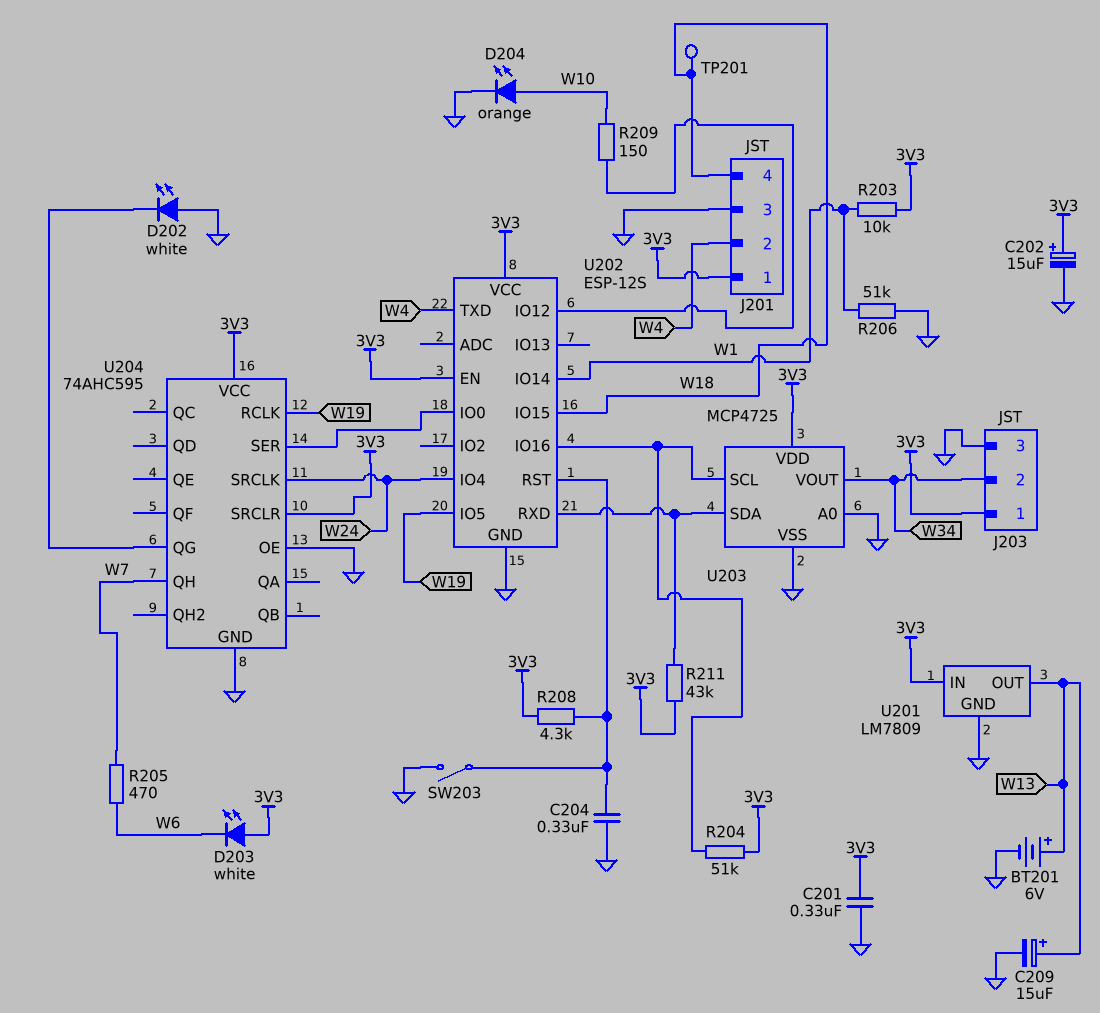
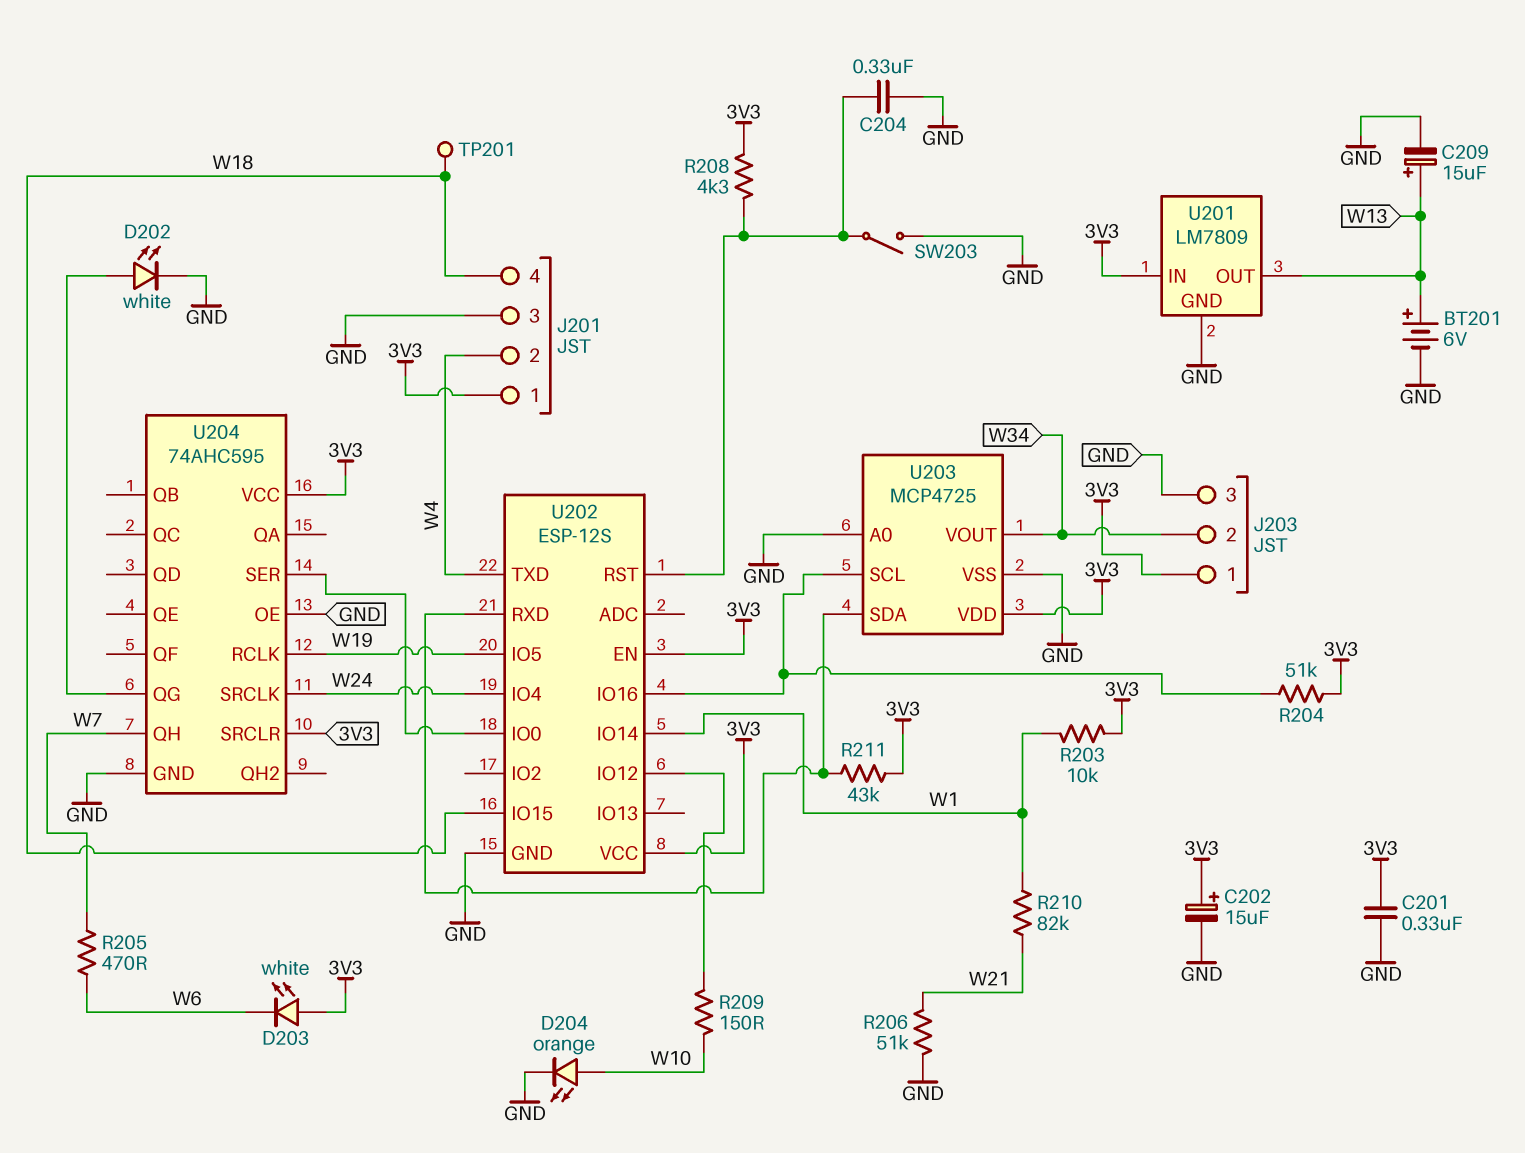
D202: LED white (A GND, K U204/QG) -> LED white (A U204/QG, K GND)
R206: 51k (GND, W1) -> 51k (GND, W21)
R210: none -> 82k (W1, W21)

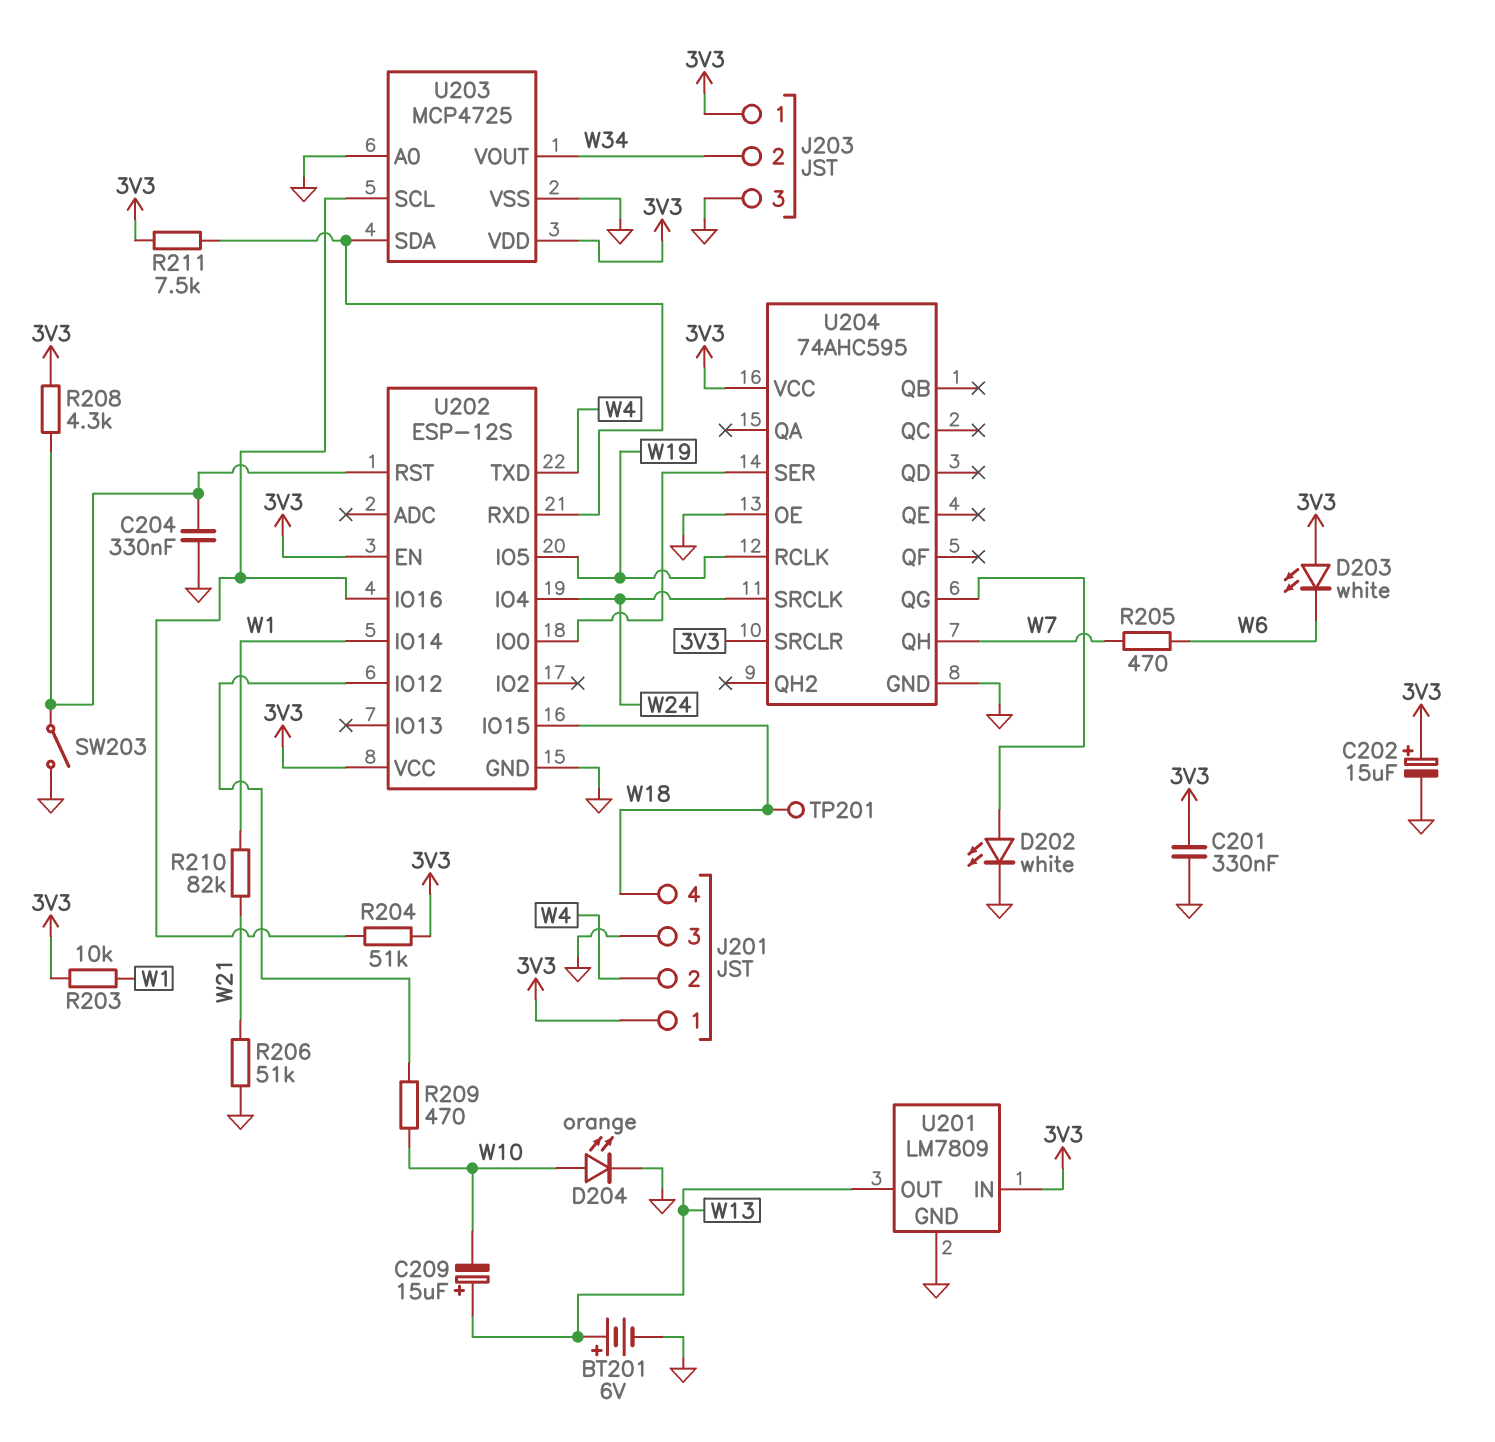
C209: 15uF (plus W13, minus GND) -> 15uF (plus W13, minus W10)
R209: 150 (U202/IO12, W10) -> 470 (U202/IO12, W10)
R211: 43k (3V3, U202/RXD) -> 7.5k (3V3, U202/RXD)

